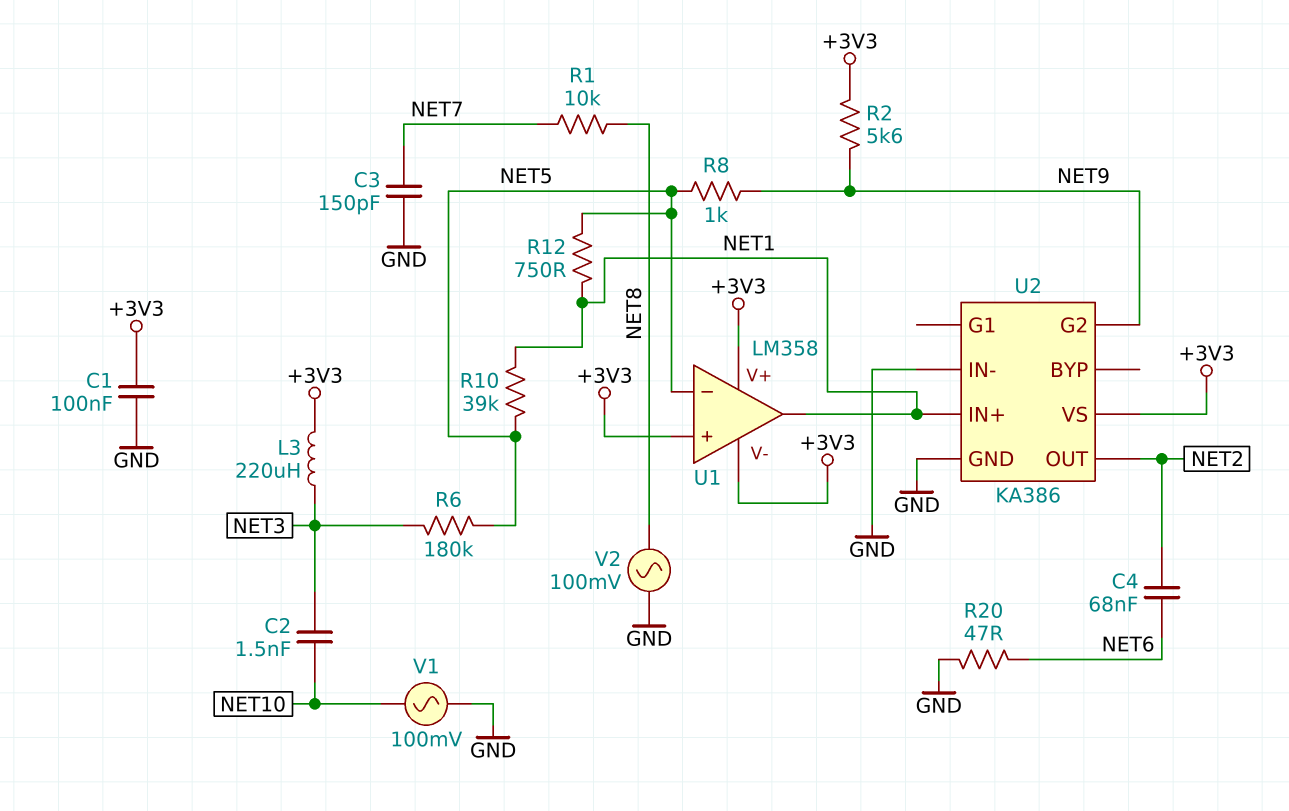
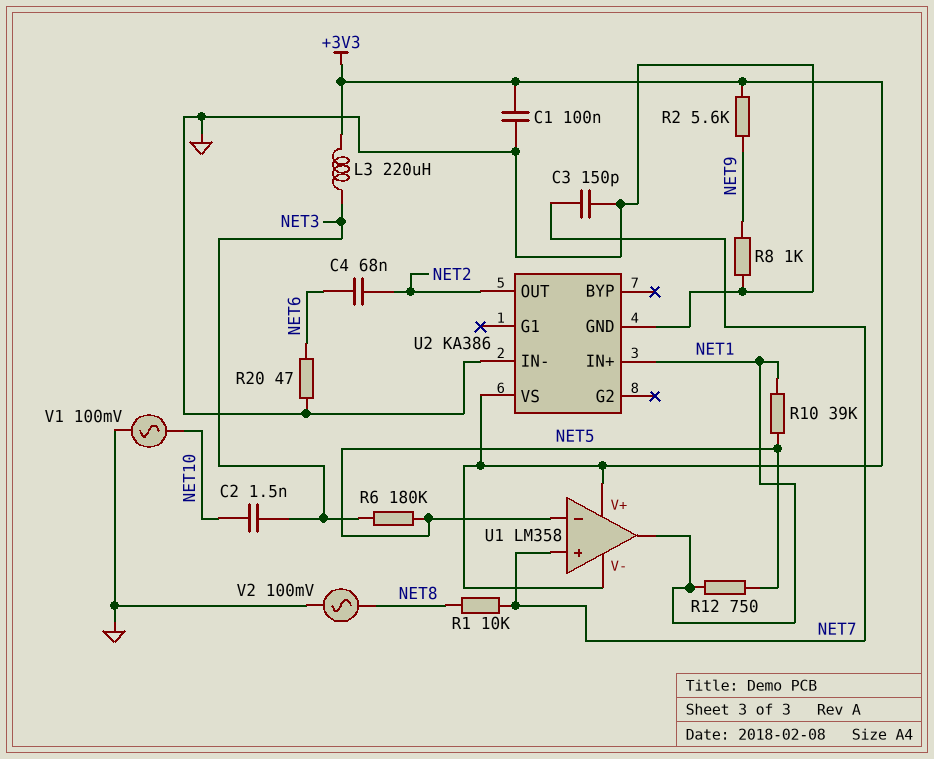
R8: 1k (NET5, NET9) -> 1k (GND, NET9)
U1 pin in+: +3V3 -> NET7
U2 pin G2: NET9 -> none

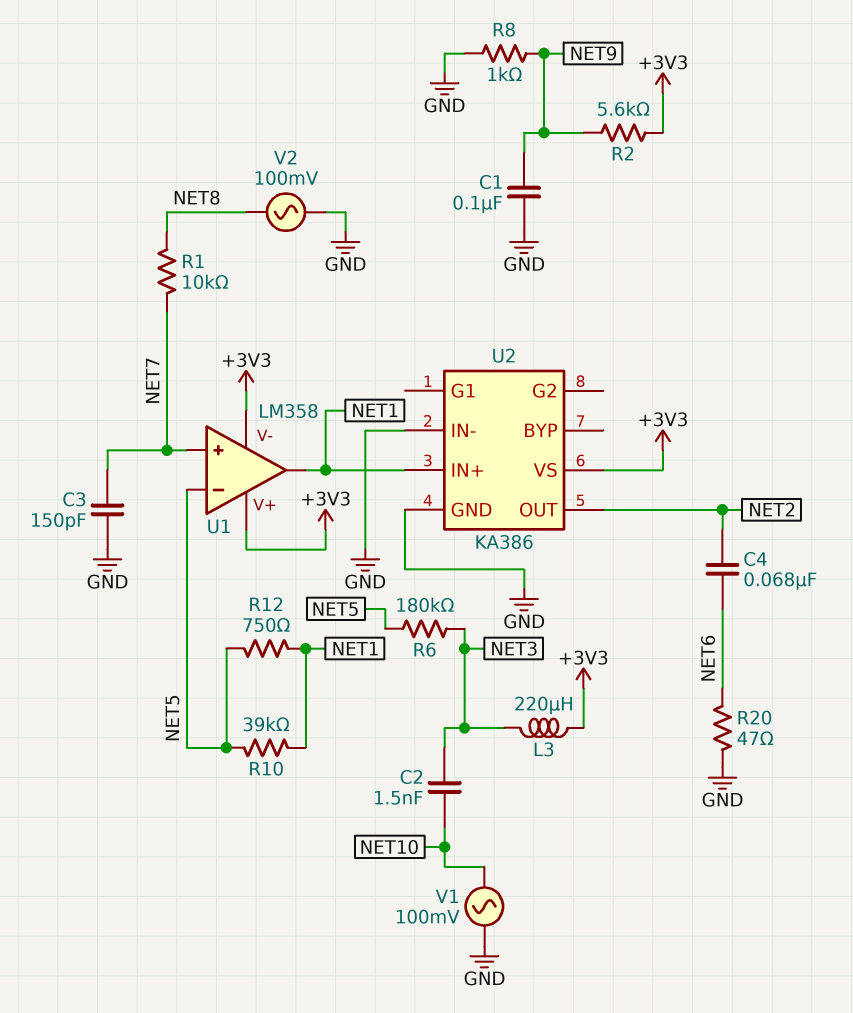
C1: 100nF (+3V3, GND) -> 100nF (GND, NET9)

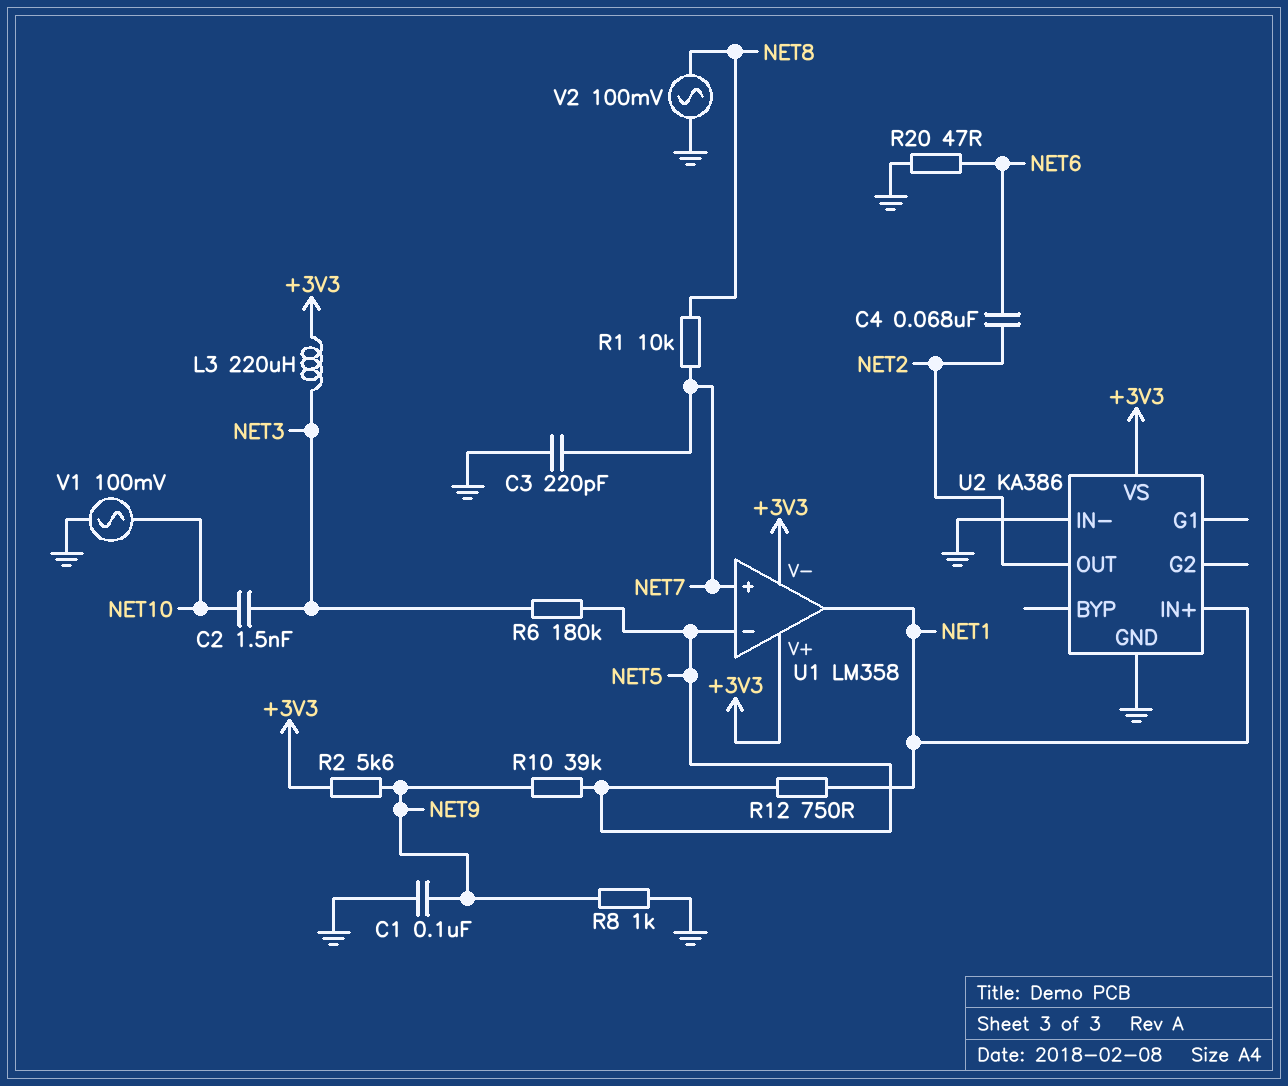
C3: 150pF (GND, NET7) -> 220pF (GND, NET7)
R10: 39k (NET1, NET5) -> 39k (NET5, NET9)

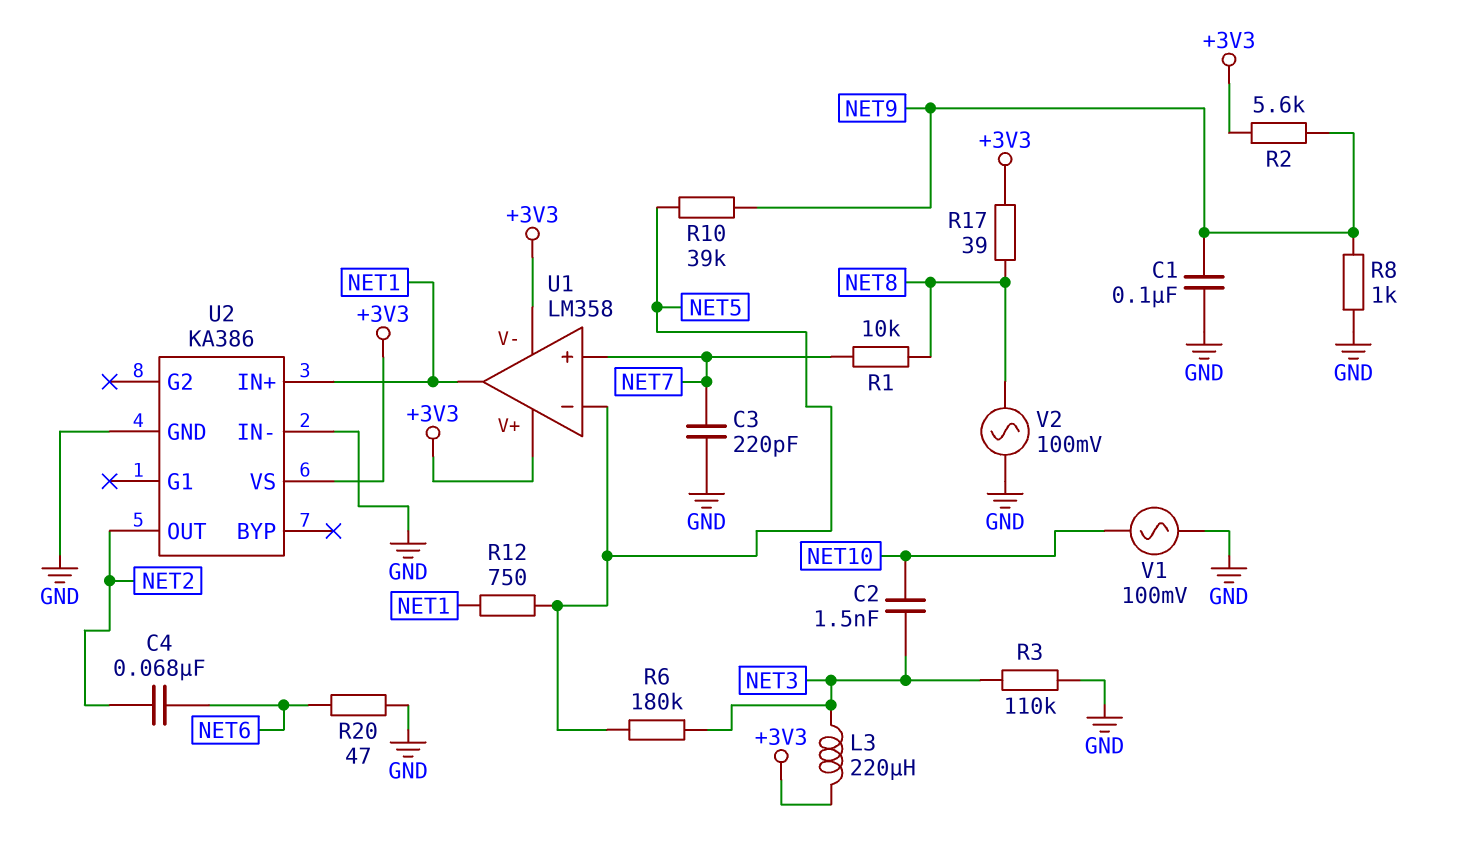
R3: none -> 110k (GND, NET3)
R17: none -> 39 (+3V3, NET8)

